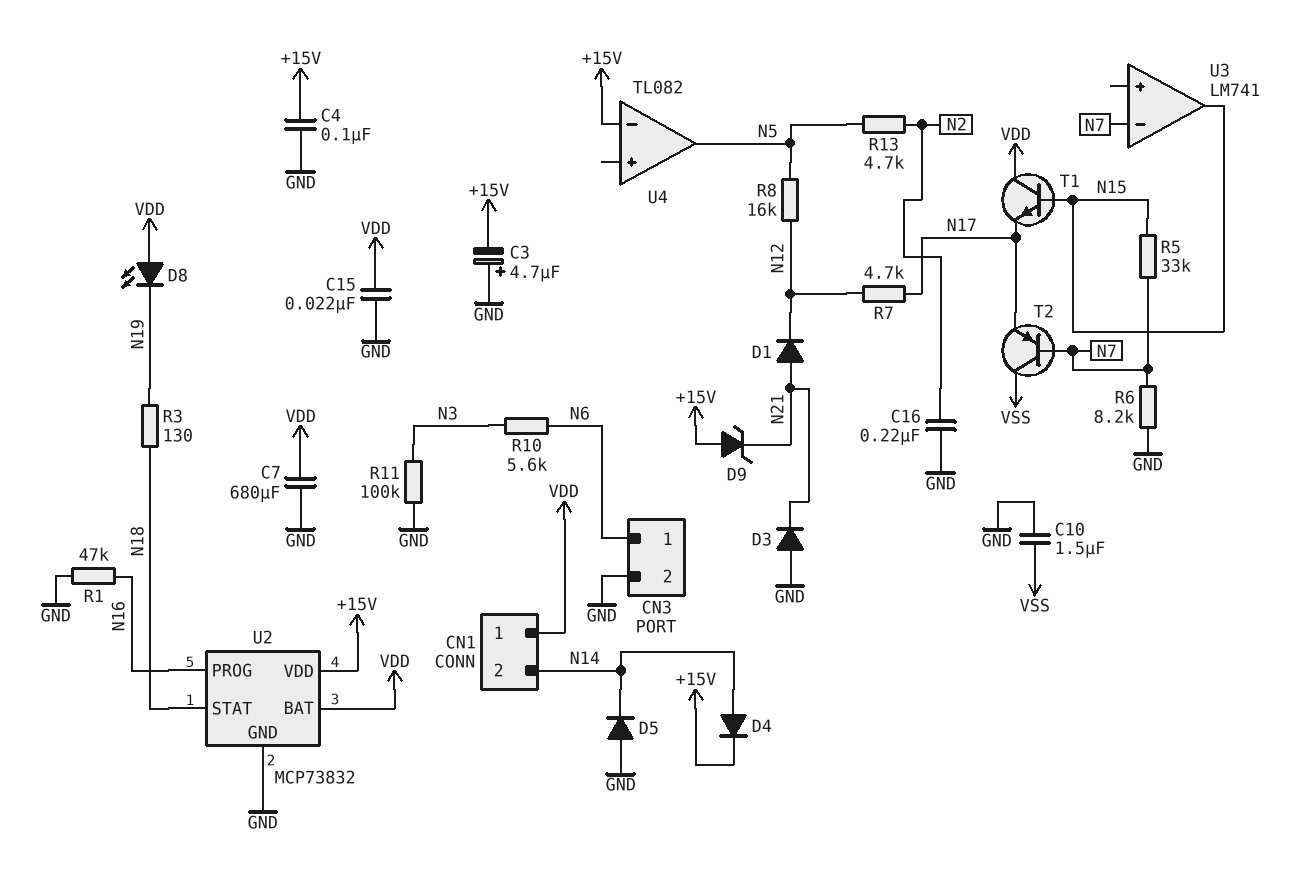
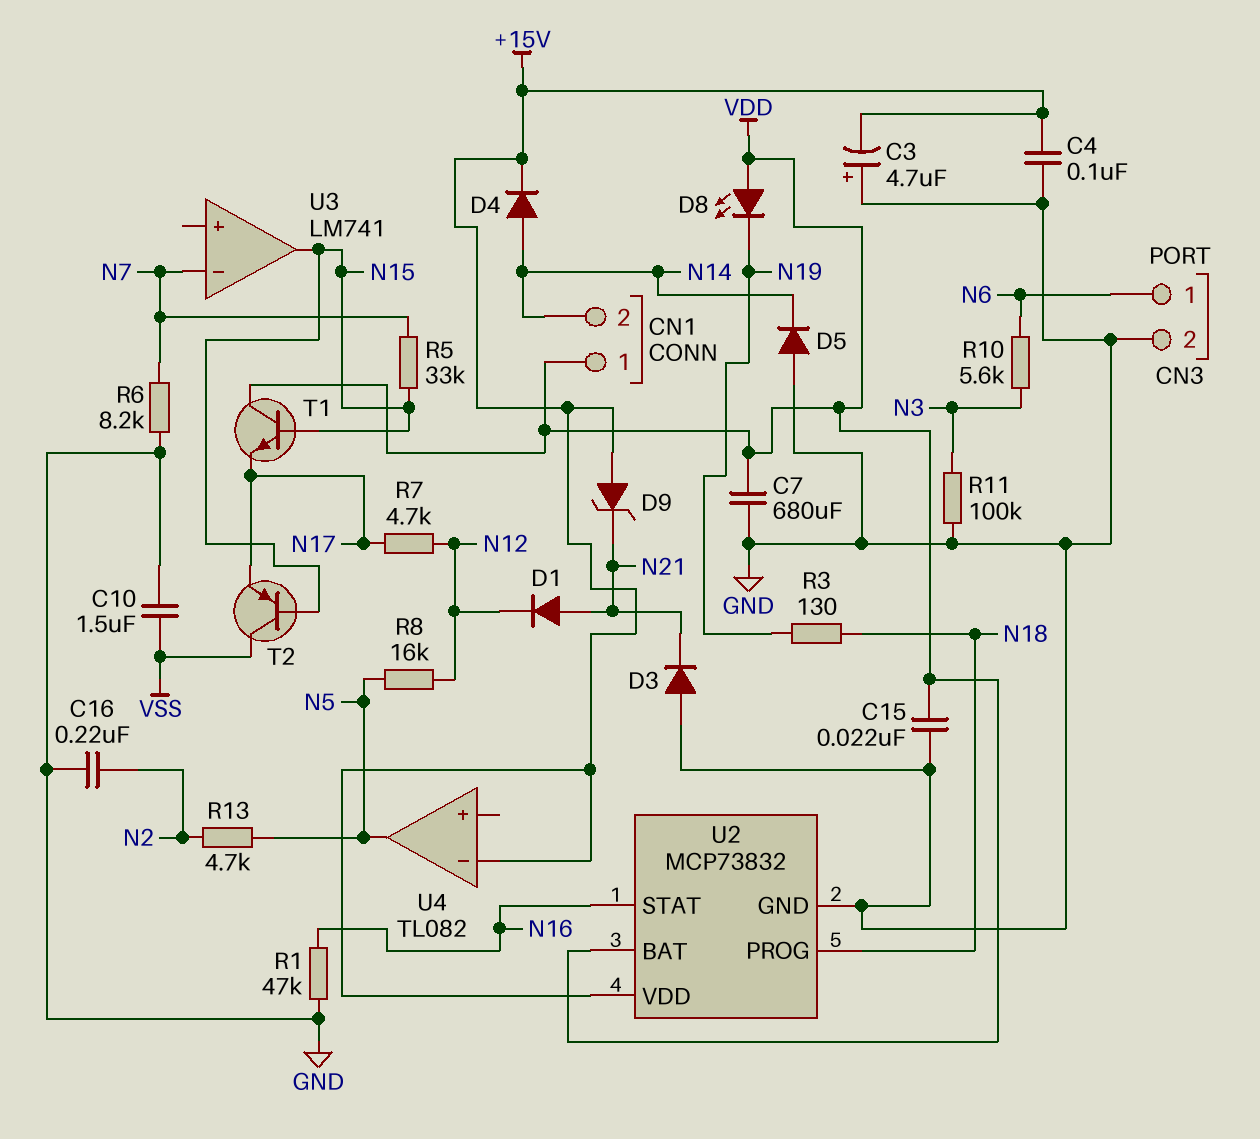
T2: PNP (B N7, C VSS, E N17) -> PNP (B N15, C VSS, E N17)
U2 pin PROG: N16 -> N18
U2 pin STAT: N18 -> N16

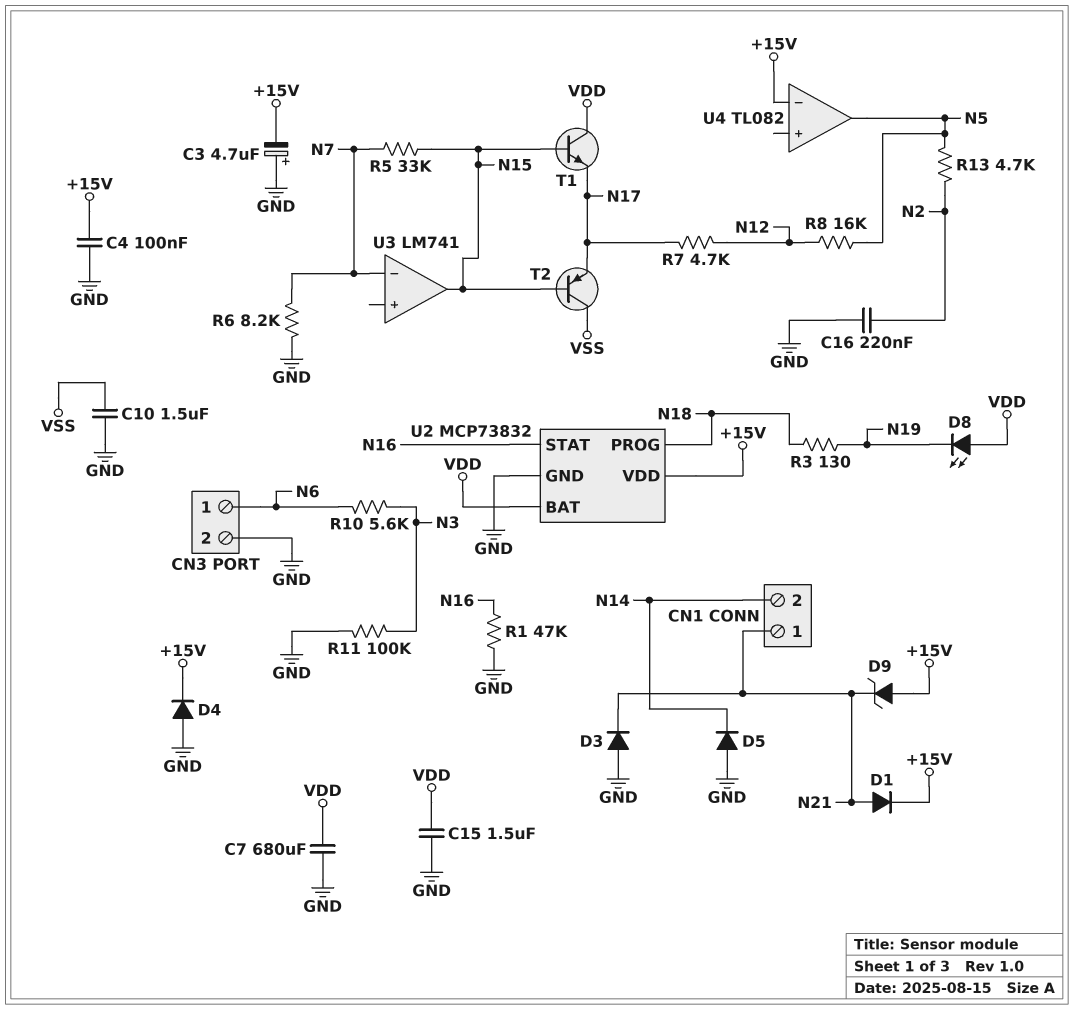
C15: 22nF (GND, VDD) -> 1.5uF (GND, VDD)
CN1 pin 1: VDD -> N21
D1: diode (A N21, K N12) -> diode (A N21, K +15V)
D4: diode (A N14, K +15V) -> diode (A GND, K +15V)

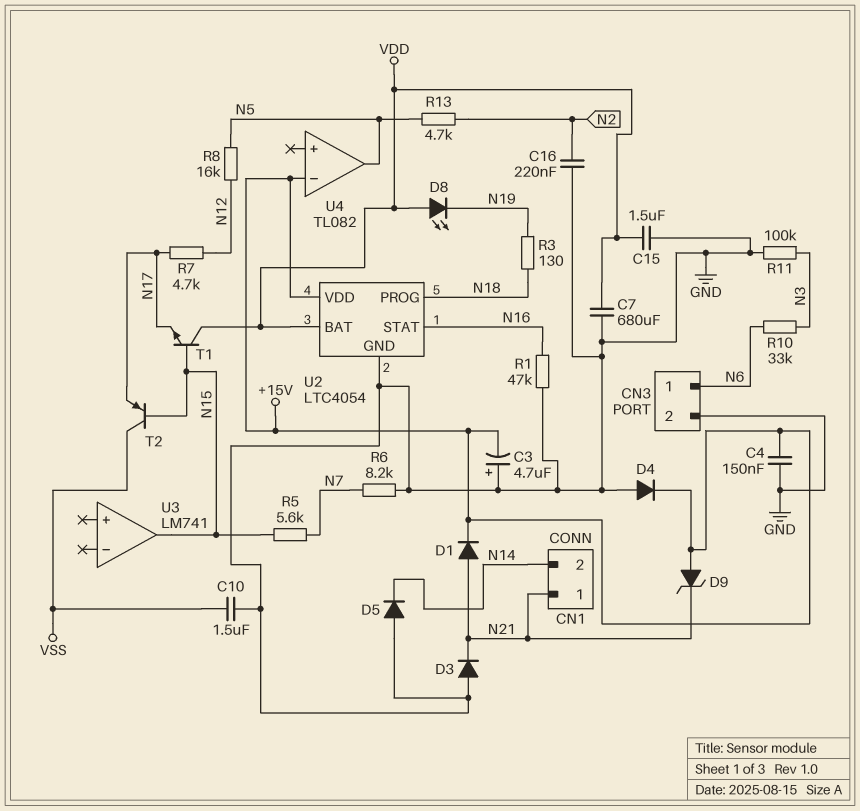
C4: 100nF (+15V, GND) -> 150nF (+15V, GND)
R5: 33k (N7, N15) -> 5.6k (N7, N15)
R10: 5.6k (N3, N6) -> 33k (N3, N6)
U2: MCP73832 -> LTC4054
U3 pin in-: N7 -> none

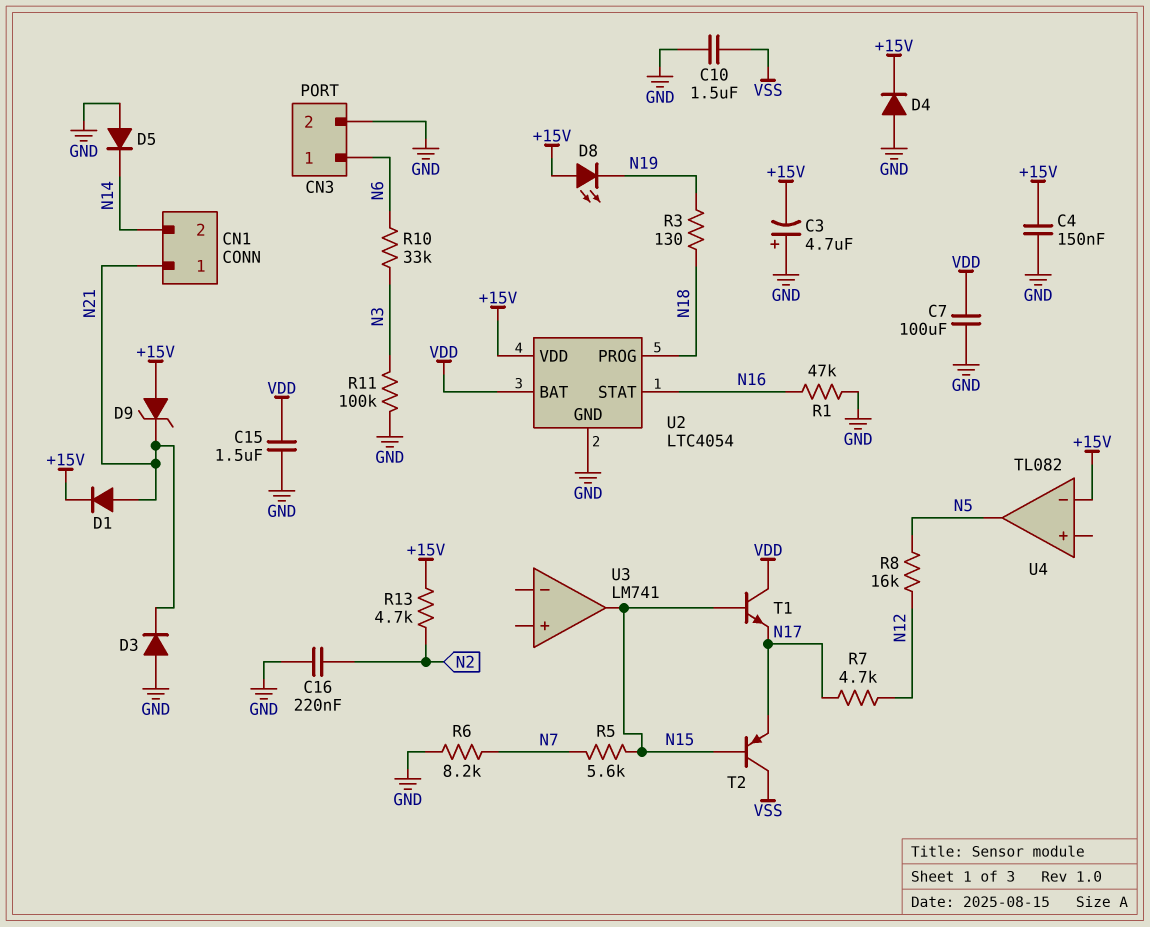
C7: 680uF (GND, VDD) -> 100uF (GND, VDD)
D8: LED (A VDD, K N19) -> LED (A +15V, K N19)
R13: 4.7k (N2, N5) -> 4.7k (+15V, N2)

